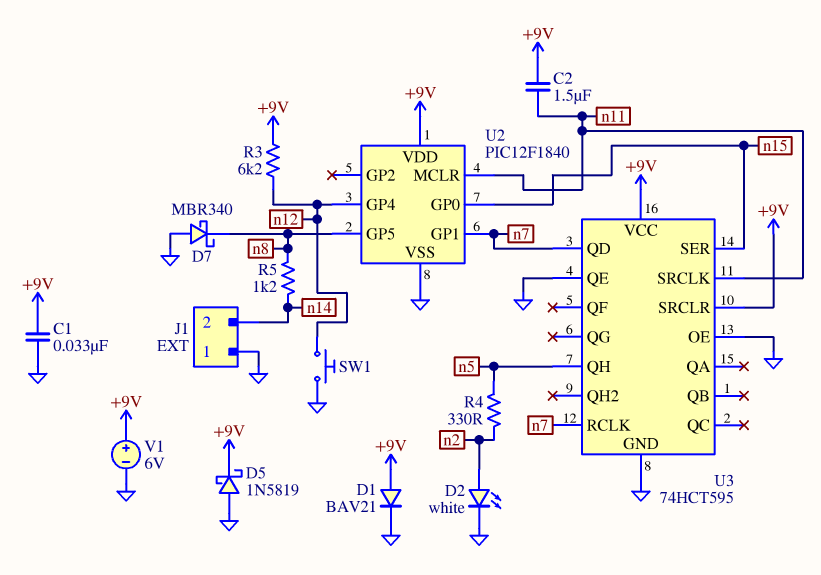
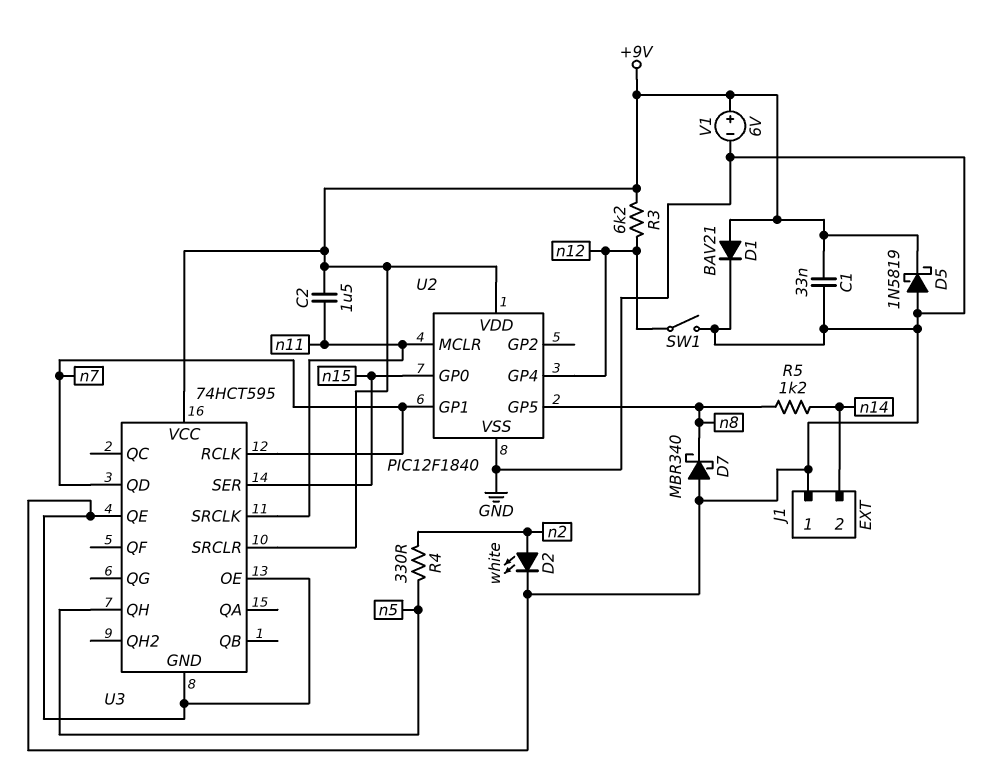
SW1: button (GND, n12) -> switch (GND, n12)

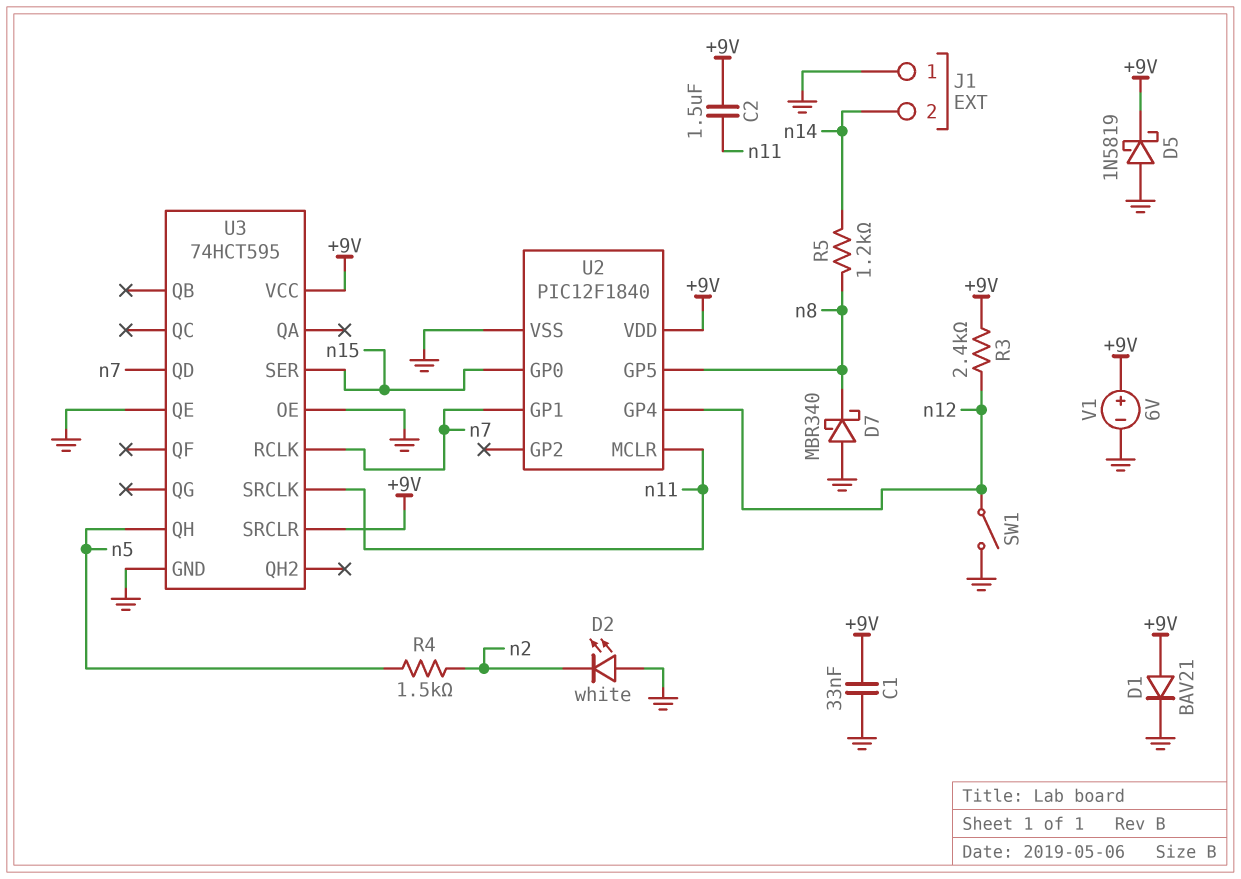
D2: LED white (A n2, K GND) -> LED white (A GND, K n2)
R3: 6.2k (+9V, n12) -> 2.4k (+9V, n12)
R4: 330 (n2, n5) -> 1.5k (n2, n5)

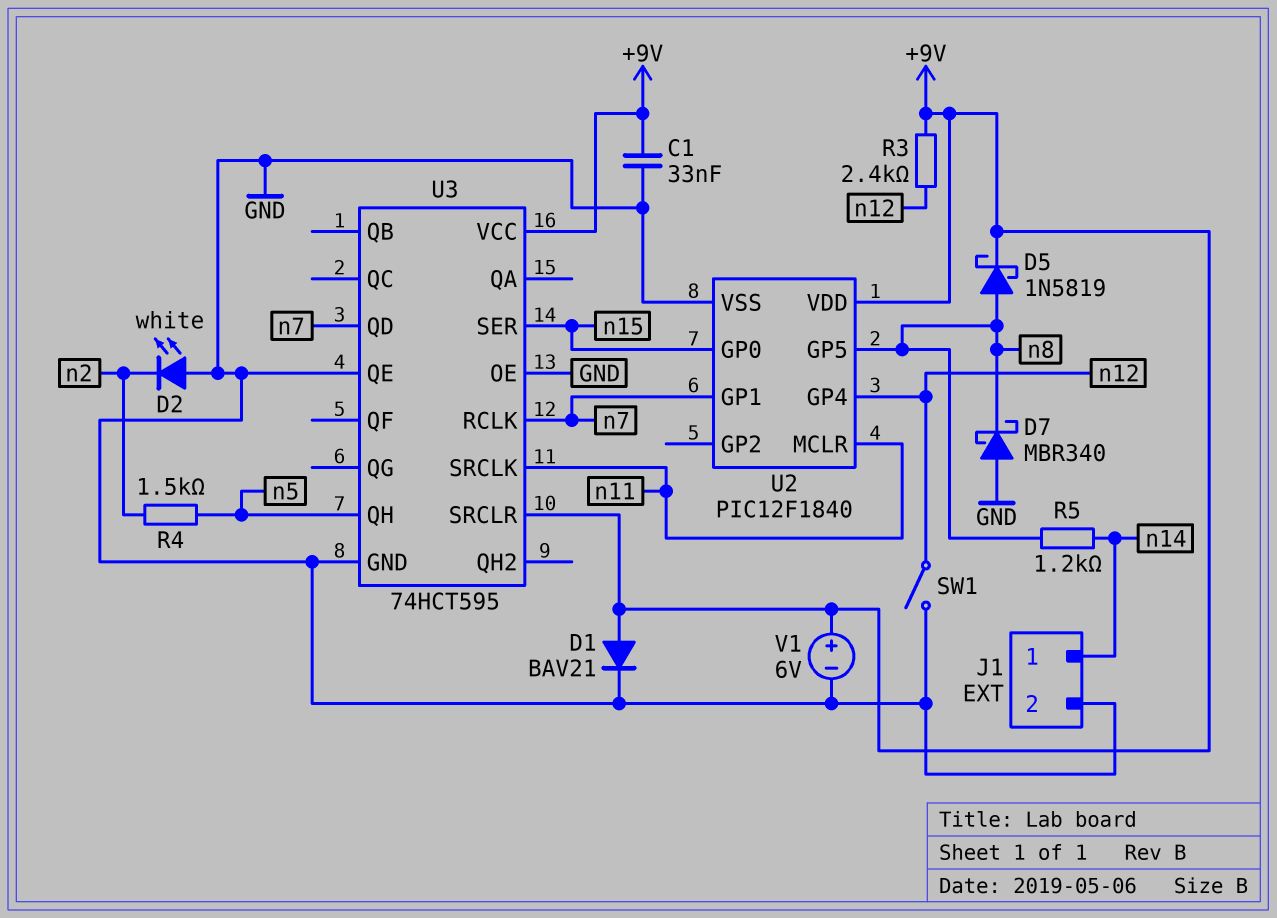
C2: 1.5uF (+9V, n11) -> none
D5: schottky 1N5819 (A GND, K +9V) -> schottky 1N5819 (A n8, K +9V)
J1 pin 1: GND -> n14
J1 pin 2: n14 -> GND

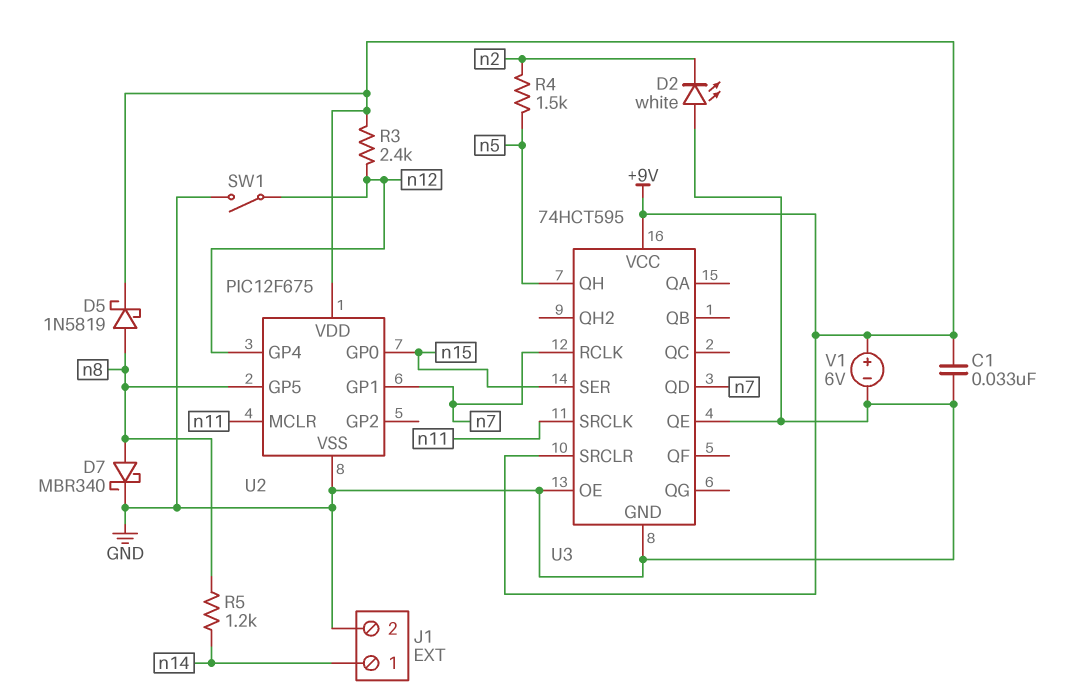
D1: diode BAV21 (A +9V, K GND) -> none
D7: schottky MBR340 (A GND, K n8) -> schottky MBR340 (A n8, K GND)
U2: PIC12F1840 -> PIC12F675

